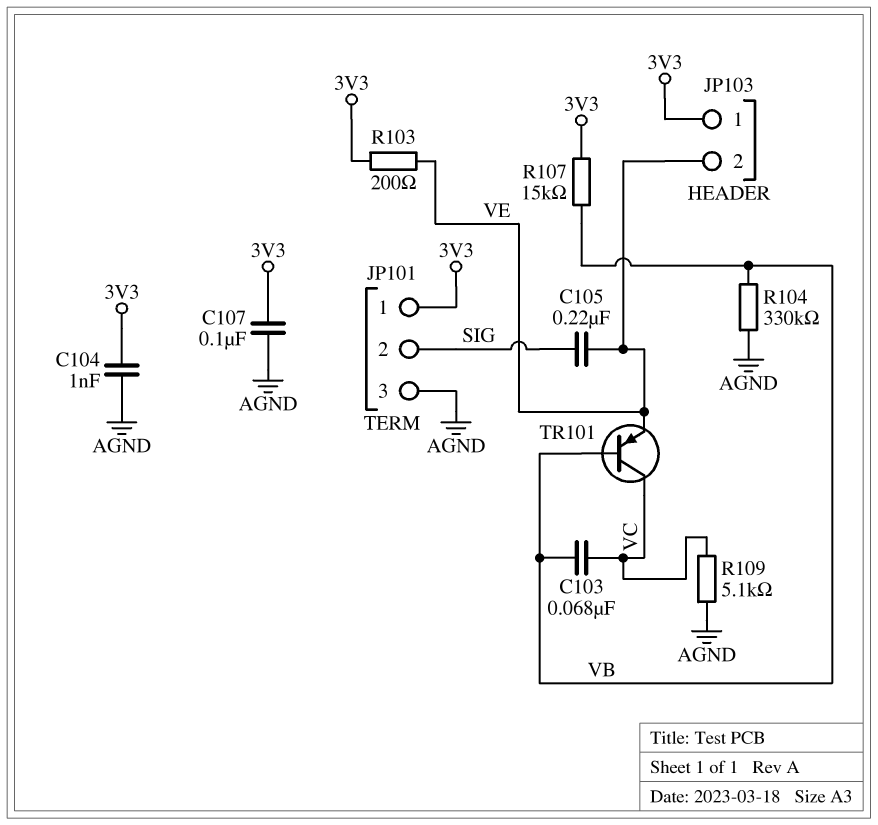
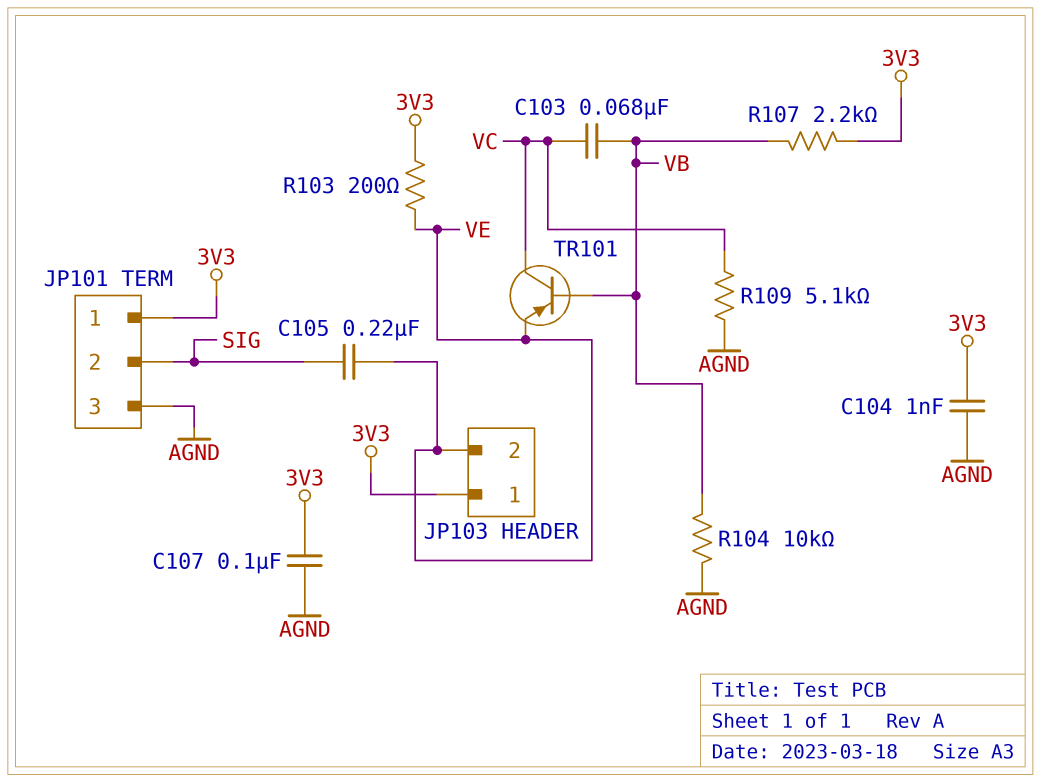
R104: 330k (AGND, VB) -> 10k (AGND, VB)
R107: 15k (3V3, VB) -> 2.2k (3V3, VB)

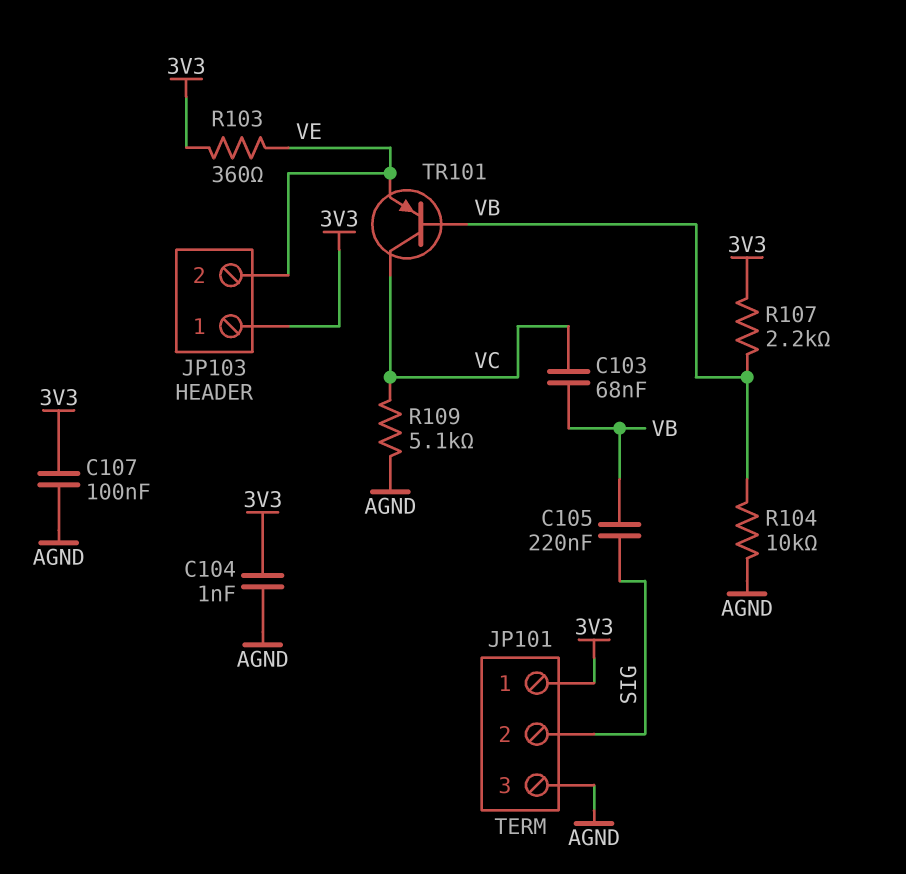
C105: 220nF (SIG, VE) -> 220nF (SIG, VB)
R103: 200 (3V3, VE) -> 360 (3V3, VE)

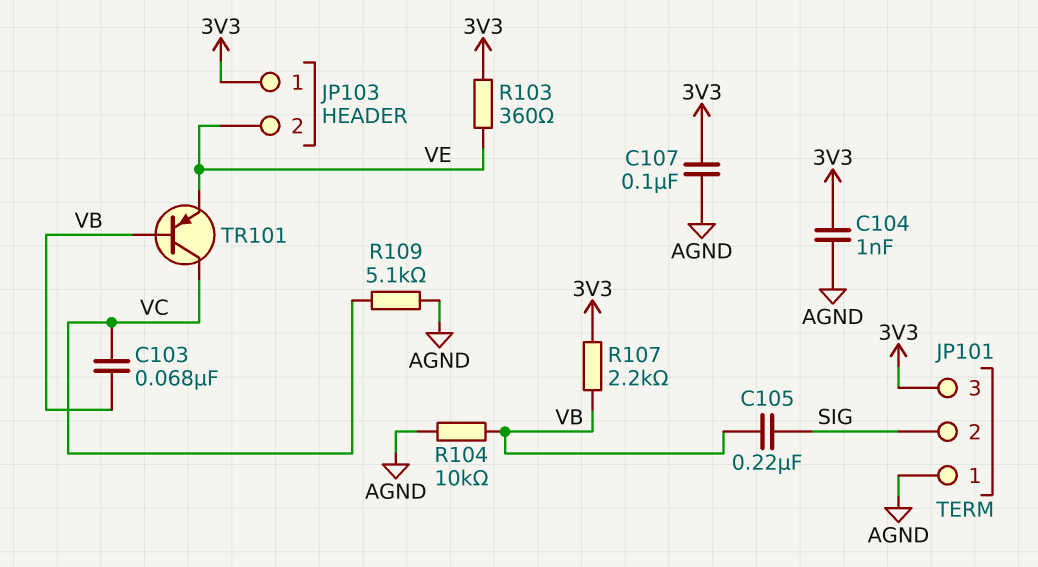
JP101 pin 1: 3V3 -> AGND
JP101 pin 3: AGND -> 3V3

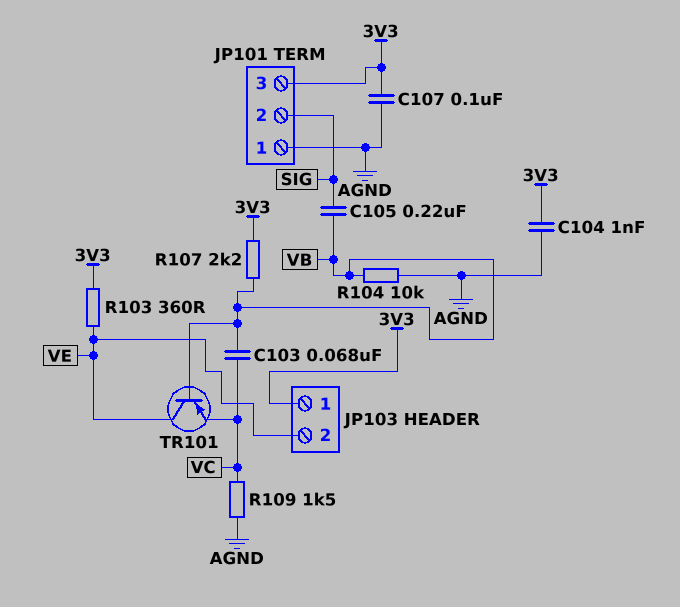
R109: 5.1k (AGND, VC) -> 1.5k (AGND, VC)
TR101: PNP (B VB, C VC, E VE) -> PNP (B VB, C VE, E VC)

